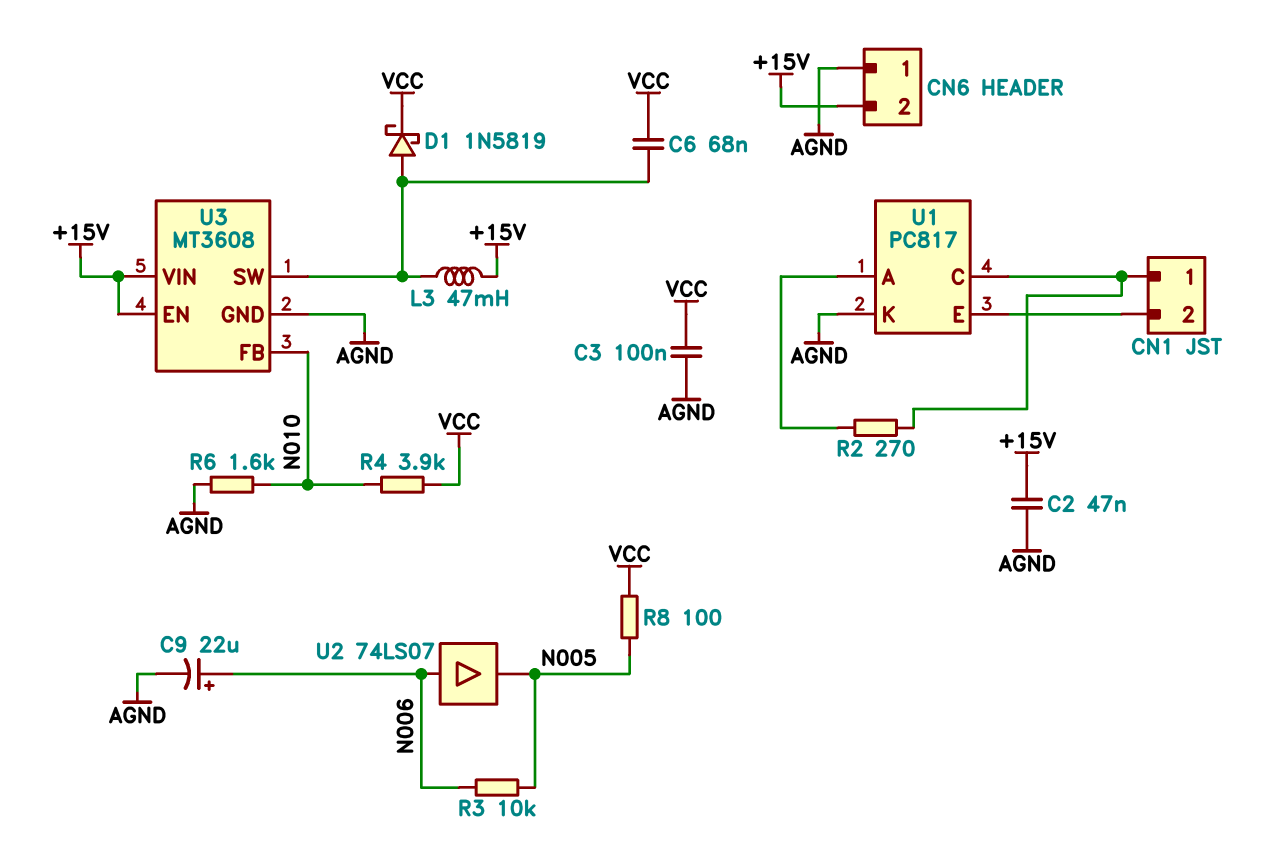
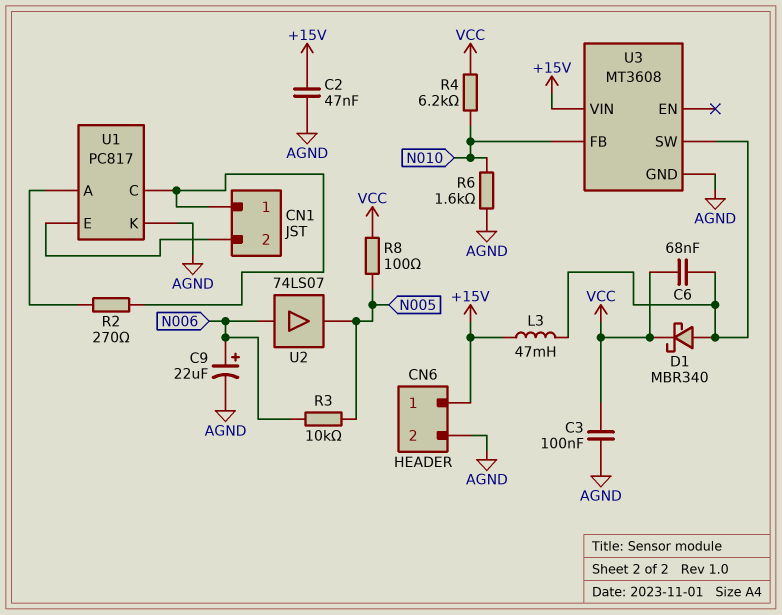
CN6 pin 1: AGND -> +15V
CN6 pin 2: +15V -> AGND
D1: schottky 1N5819 (A U3/SW, K VCC) -> schottky MBR340 (A U3/SW, K VCC)
R4: 3.9k (N010, VCC) -> 6.2k (N010, VCC)
U3 pin EN: +15V -> none

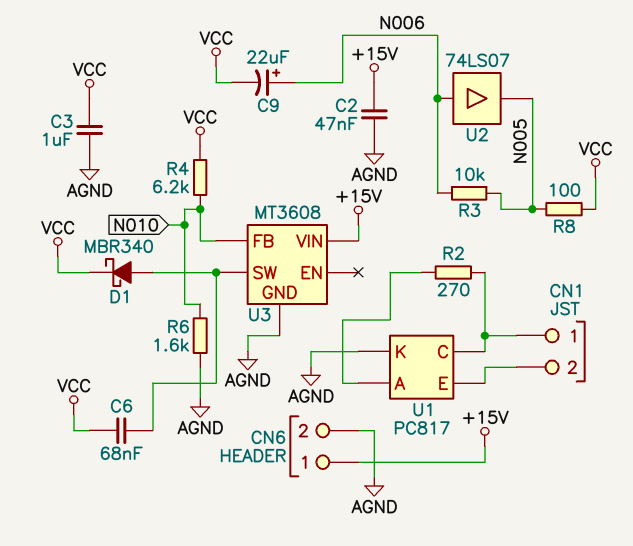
C3: 100nF (AGND, VCC) -> 1uF (AGND, VCC)
C9: 22uF (plus N006, minus AGND) -> 22uF (plus N006, minus VCC)
L3: 47mH (+15V, U3/SW) -> none

